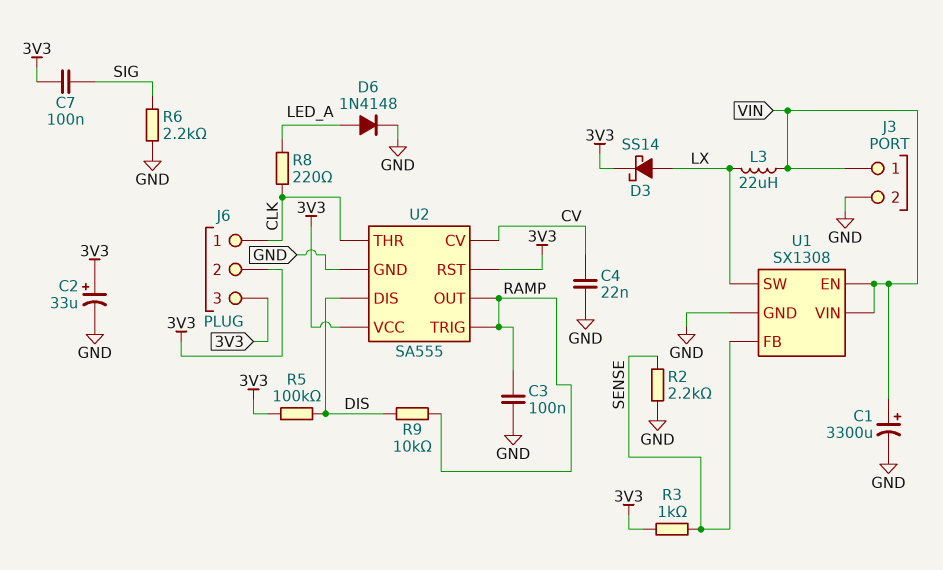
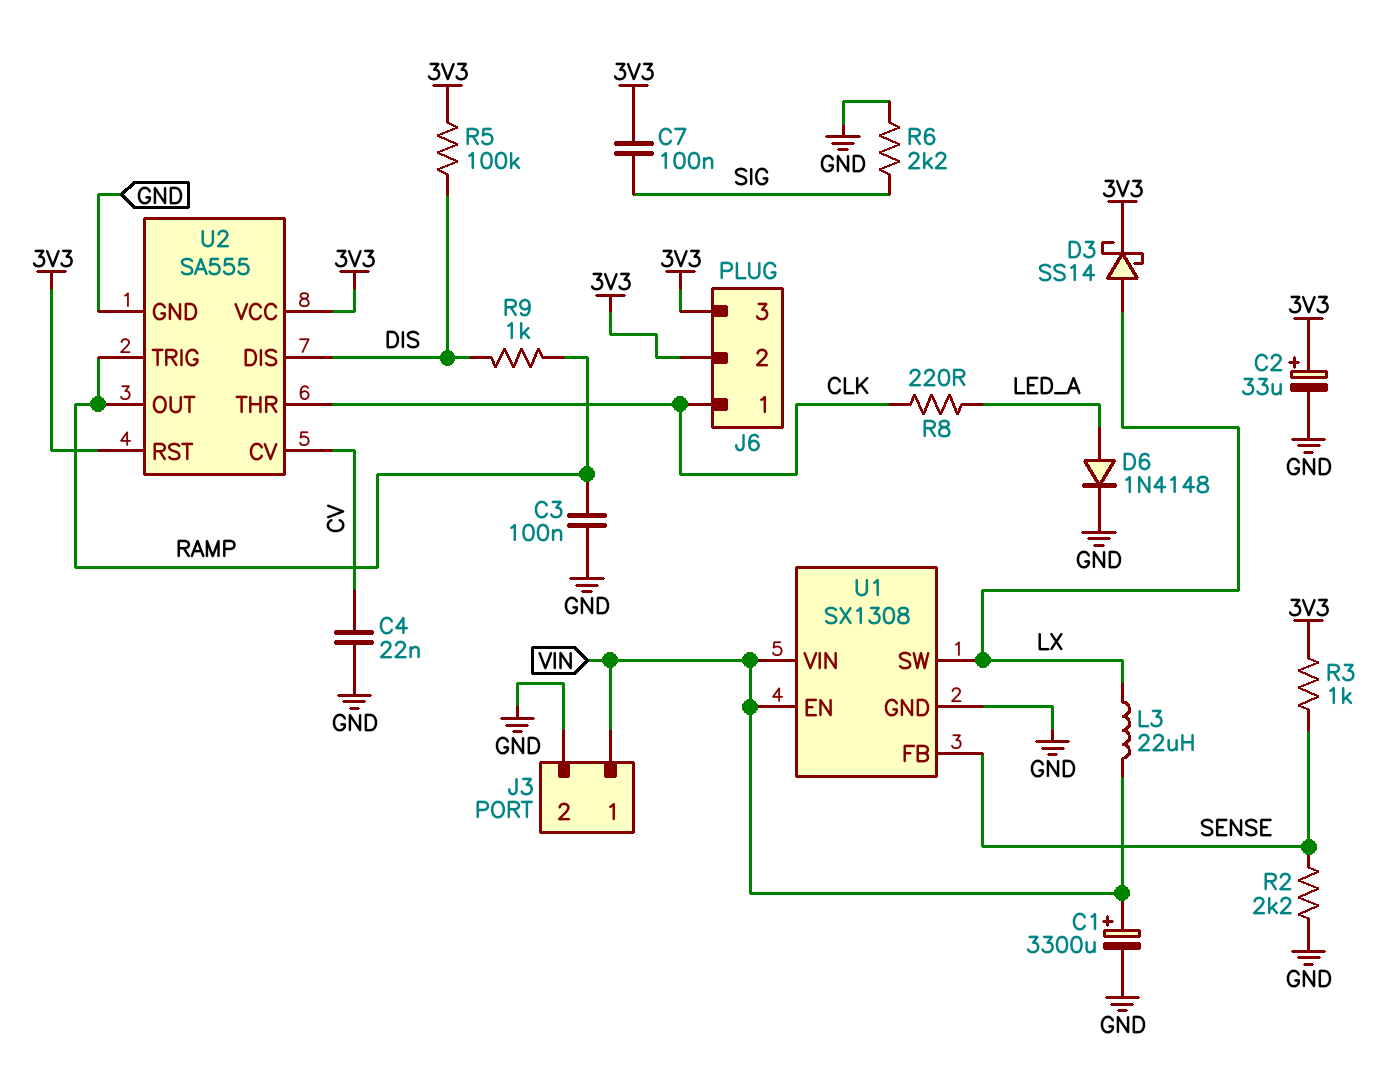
R9: 10k (DIS, RAMP) -> 1k (DIS, RAMP)

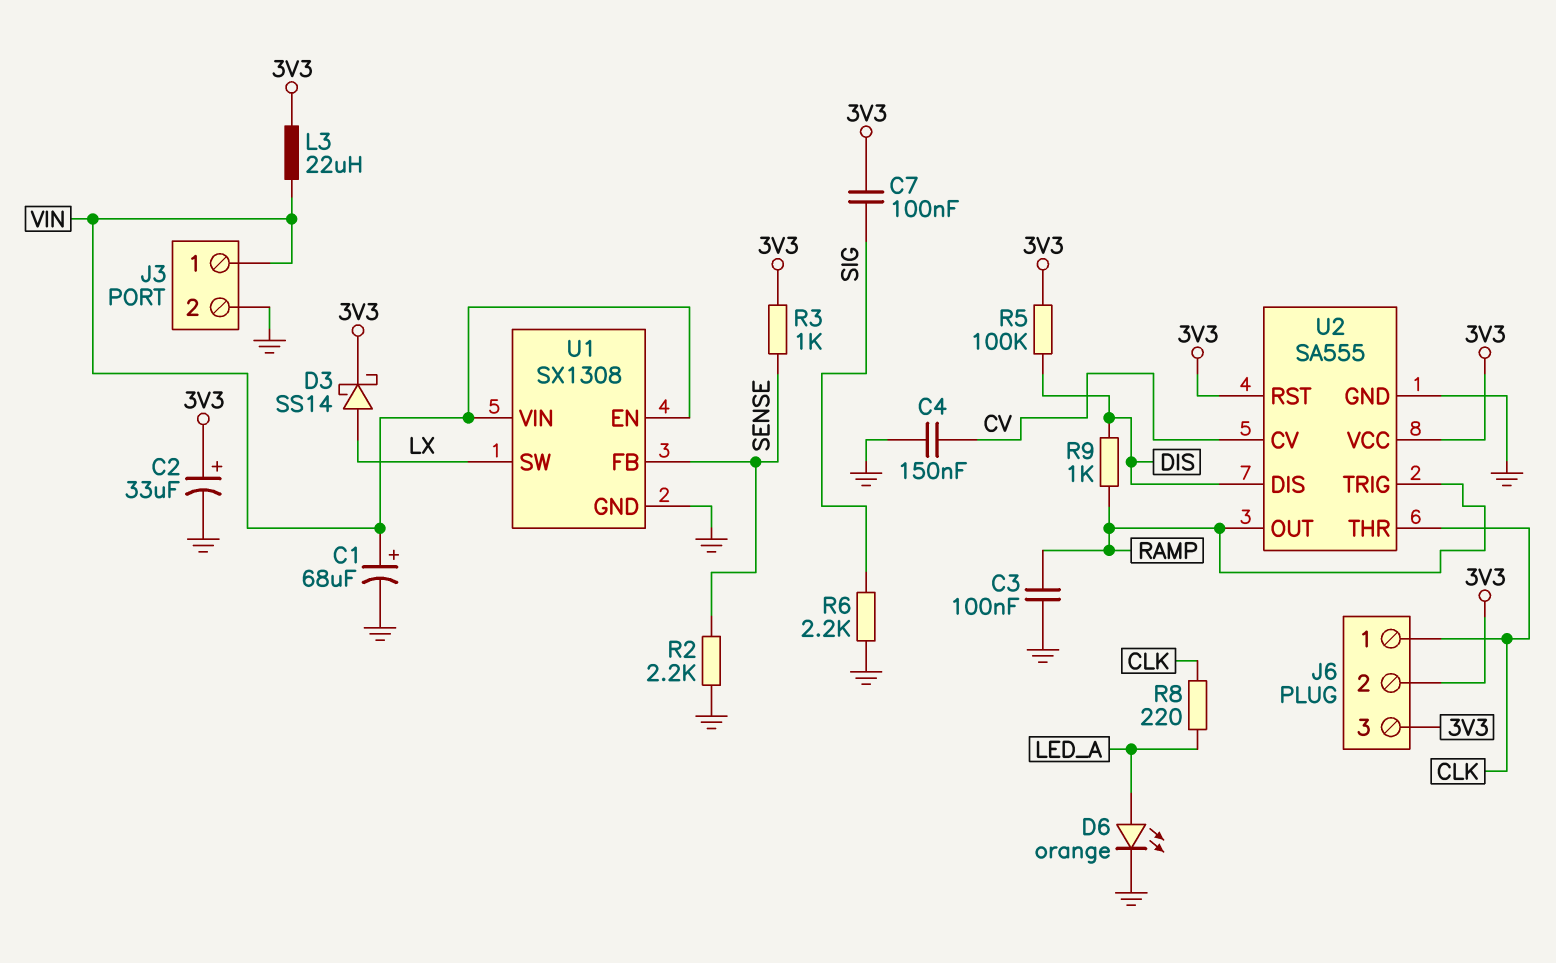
C1: 3300uF (plus VIN, minus GND) -> 68uF (plus VIN, minus GND)
C4: 22nF (CV, GND) -> 150nF (CV, GND)
D6: diode 1N4148 (A LED_A, K GND) -> LED orange (A LED_A, K GND)
L3: 22uH (LX, VIN) -> 22uH (3V3, VIN)

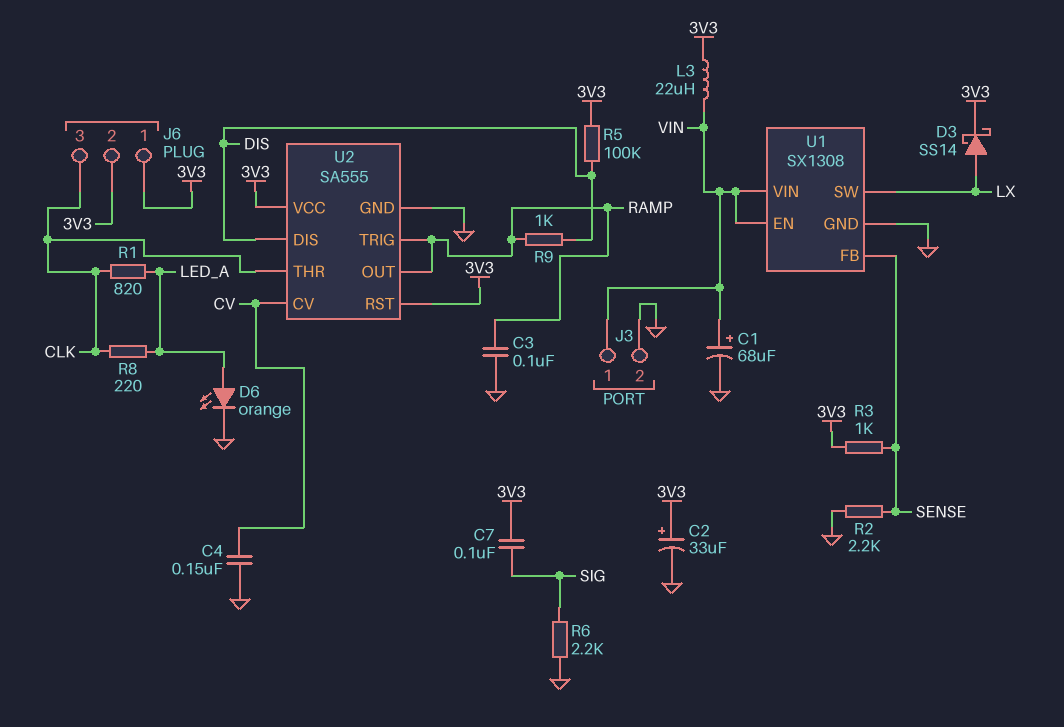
J6 pin 1: CLK -> 3V3
J6 pin 3: 3V3 -> CLK
R1: none -> 820 (CLK, LED_A)

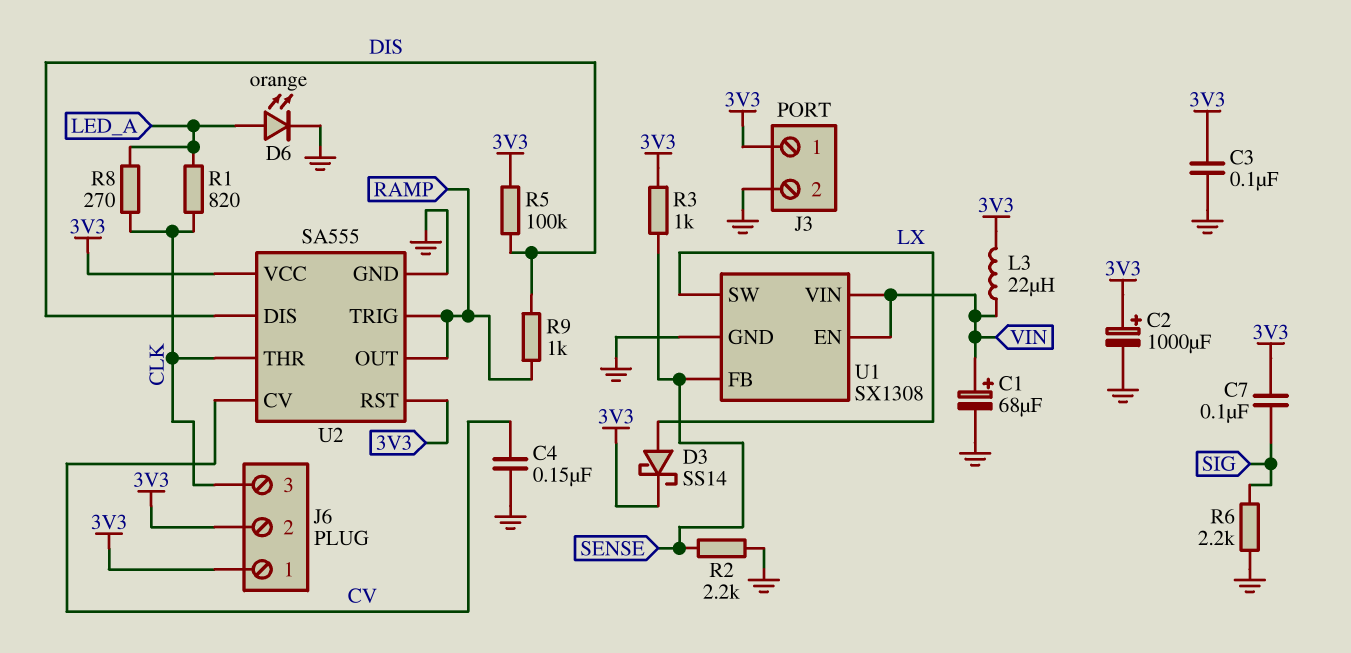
C2: 33uF (plus 3V3, minus GND) -> 1000uF (plus 3V3, minus GND)
C3: 100nF (GND, RAMP) -> 100nF (3V3, GND)
J3 pin 1: VIN -> 3V3
R8: 220 (CLK, LED_A) -> 270 (CLK, LED_A)

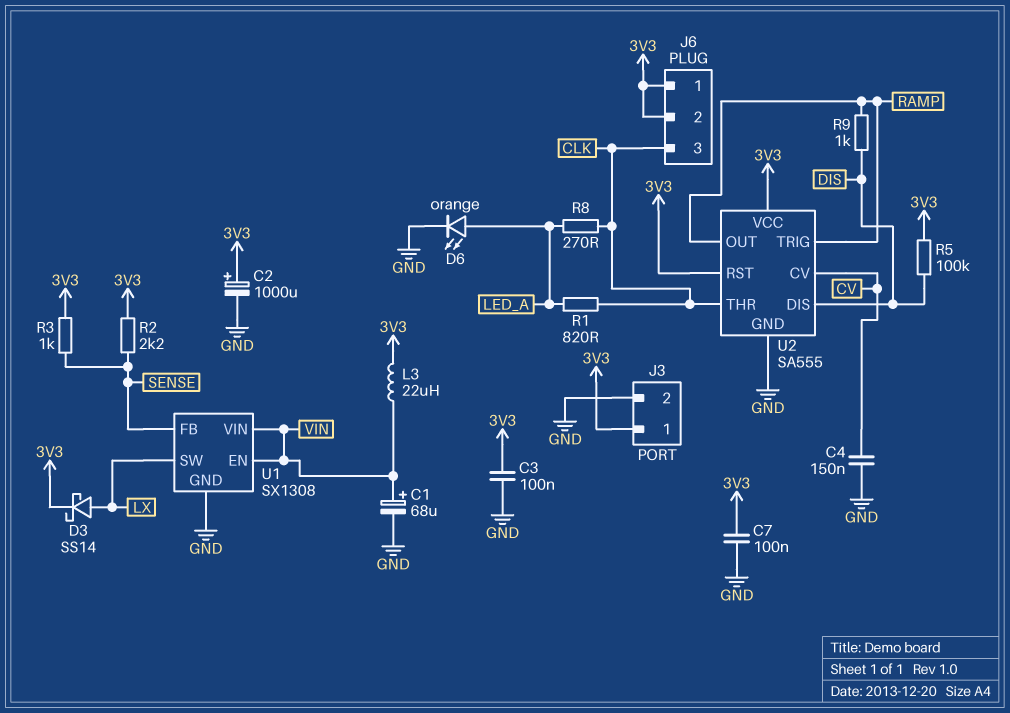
C7: 100nF (3V3, SIG) -> 100nF (3V3, GND)
R2: 2.2k (GND, SENSE) -> 2.2k (3V3, SENSE)
R6: 2.2k (GND, SIG) -> none

